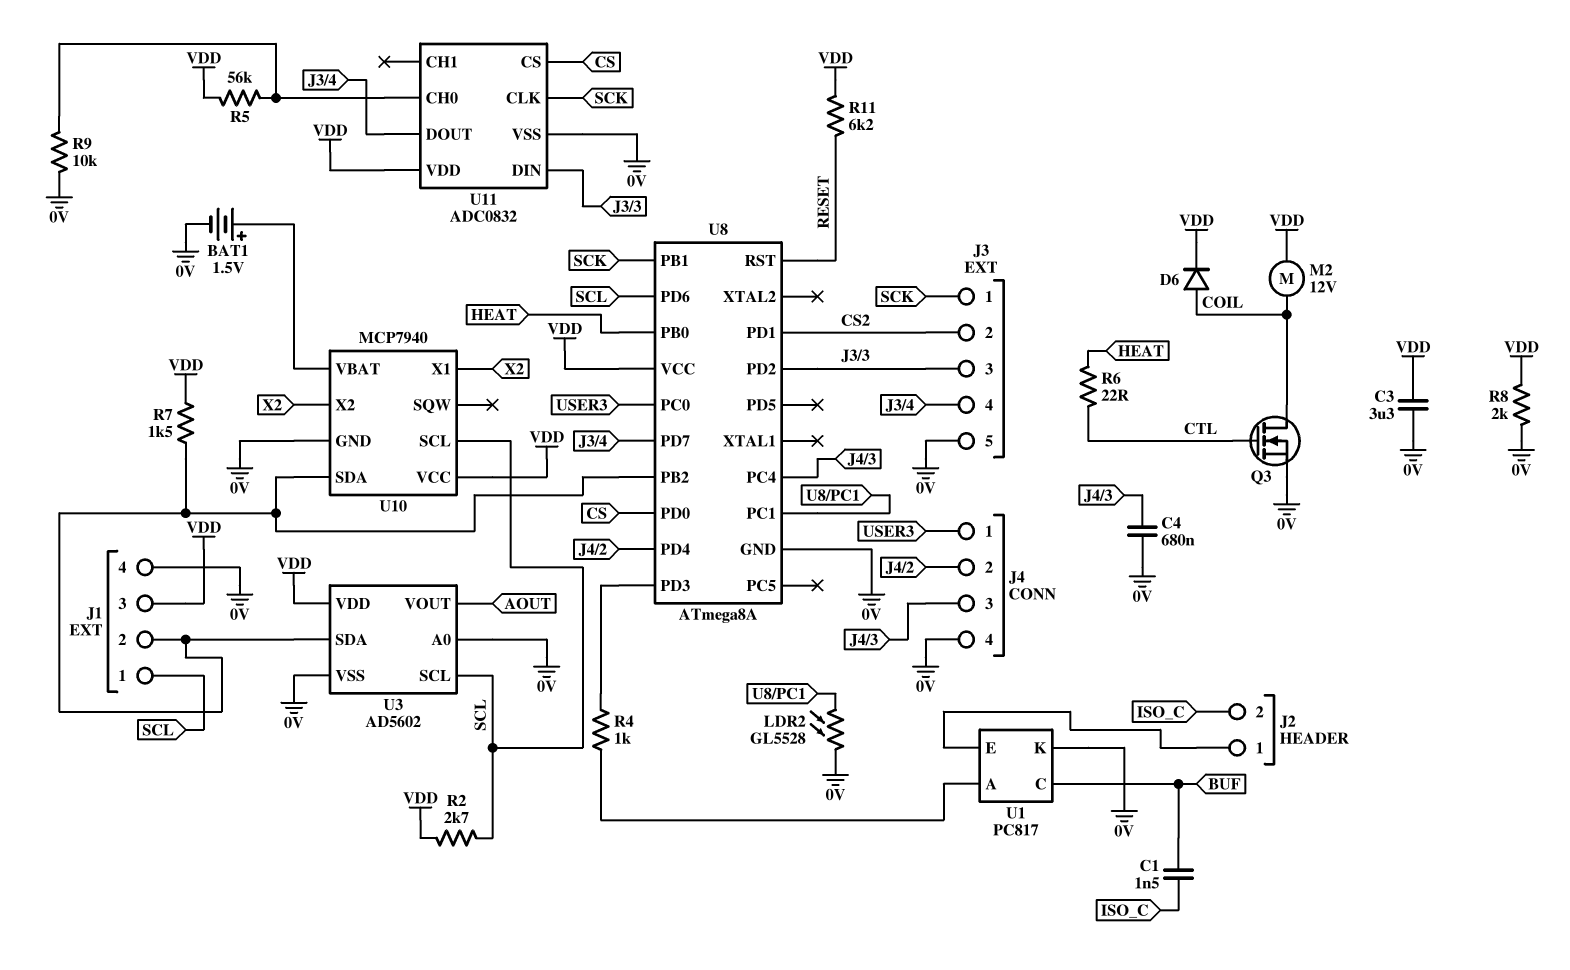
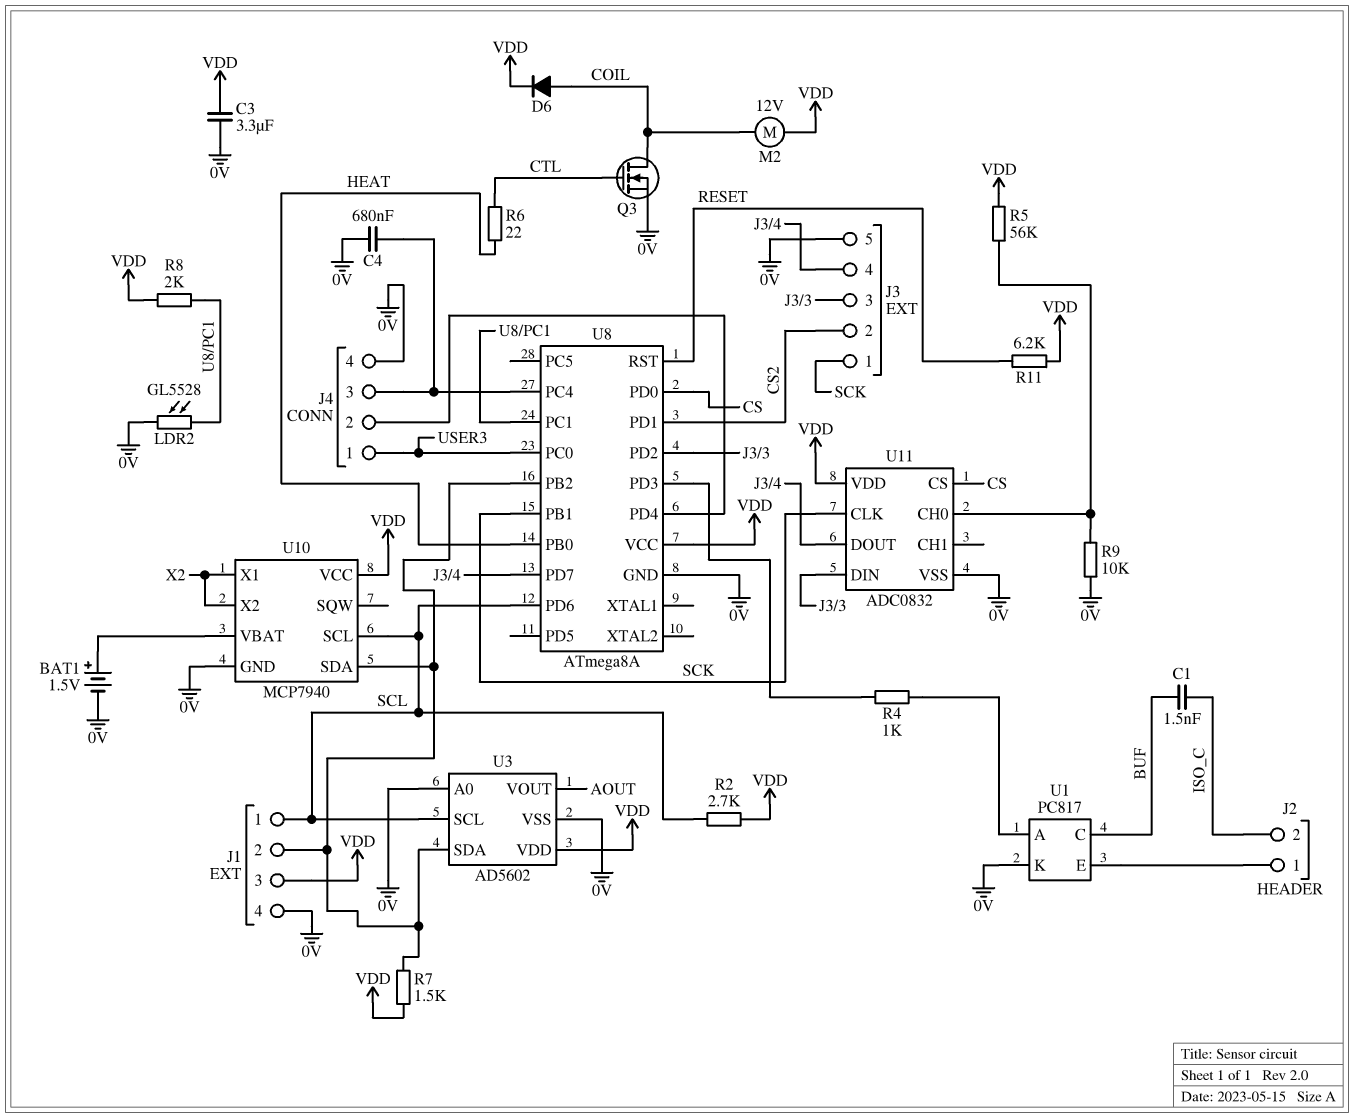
R8: 2k (0V, VDD) -> 2k (U8/PC1, VDD)

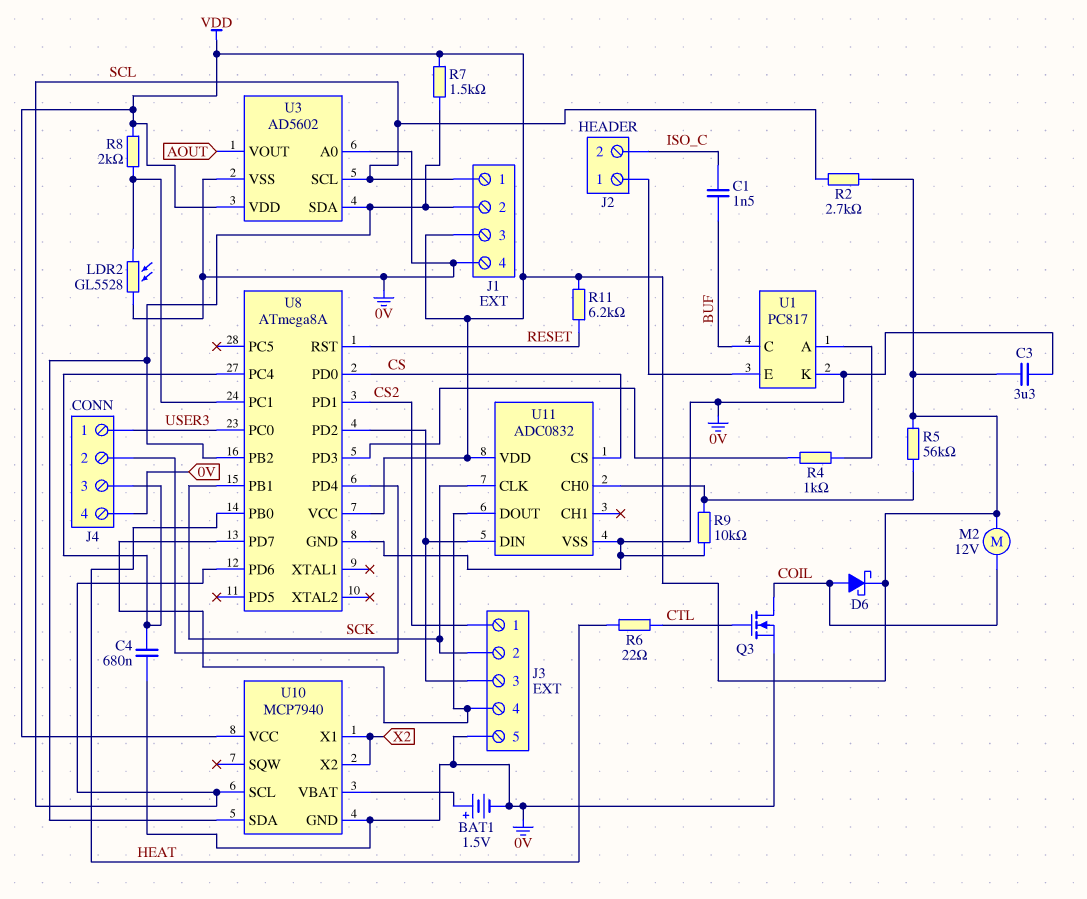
D6: diode (A COIL, K VDD) -> schottky (A COIL, K VDD)
J3 pin 1: SCK -> CS2
J3 pin 2: CS2 -> SCK

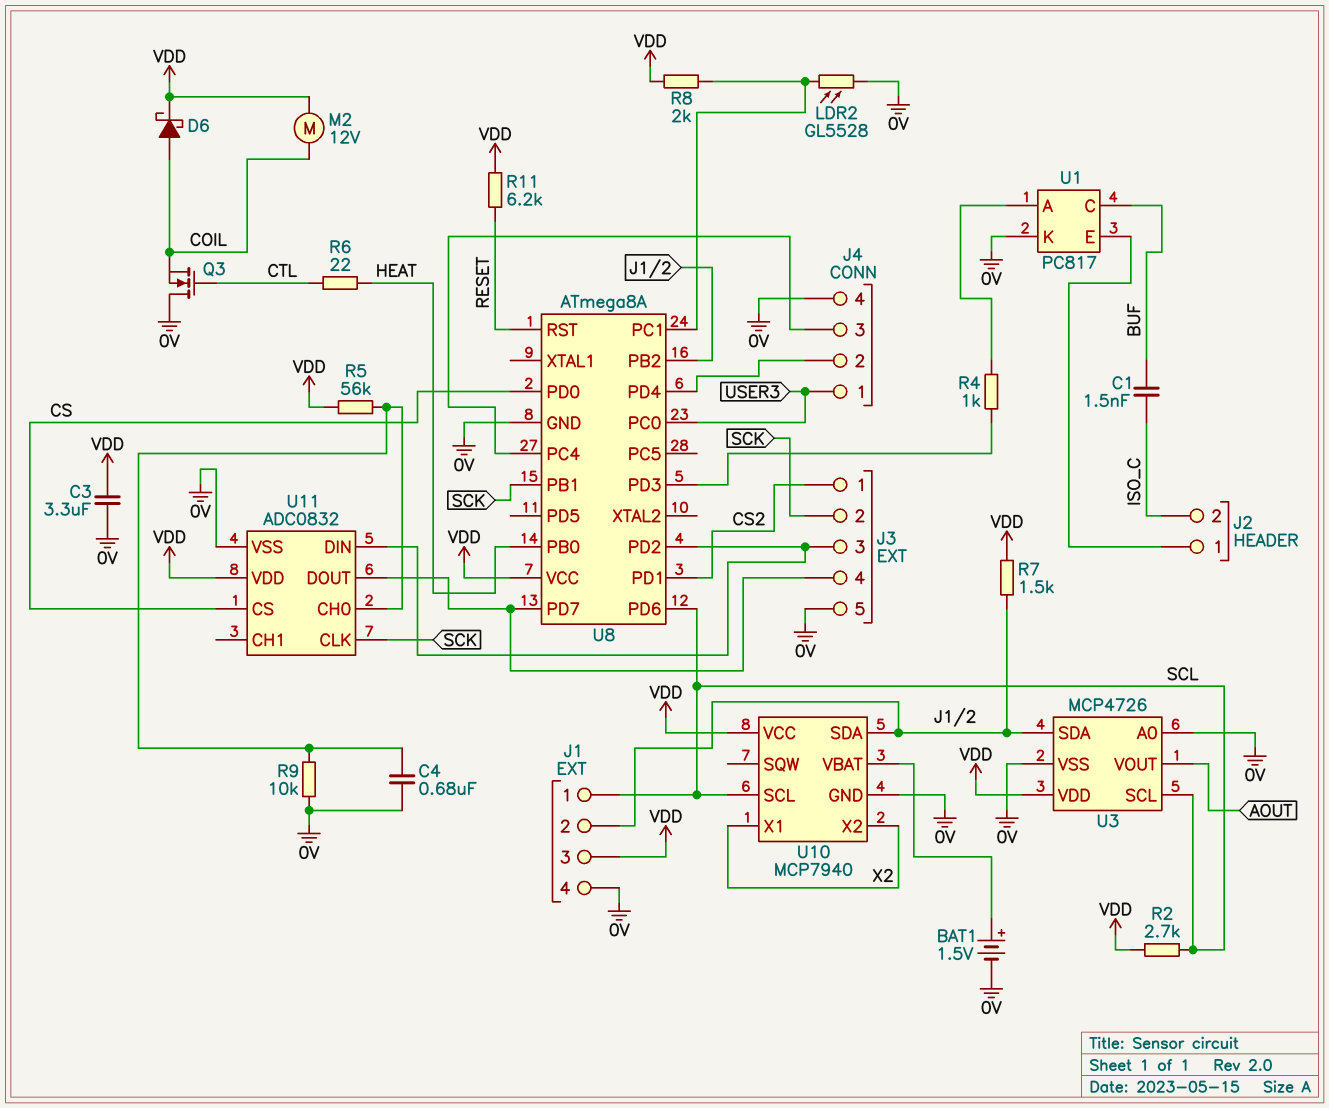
C4: 680nF (0V, J4/3) -> 680nF (0V, U11/CH0)
Q3: NMOS (G CTL, D COIL, S 0V) -> NMOS (G CTL, D 0V, S COIL)
U3: AD5602 -> MCP4726

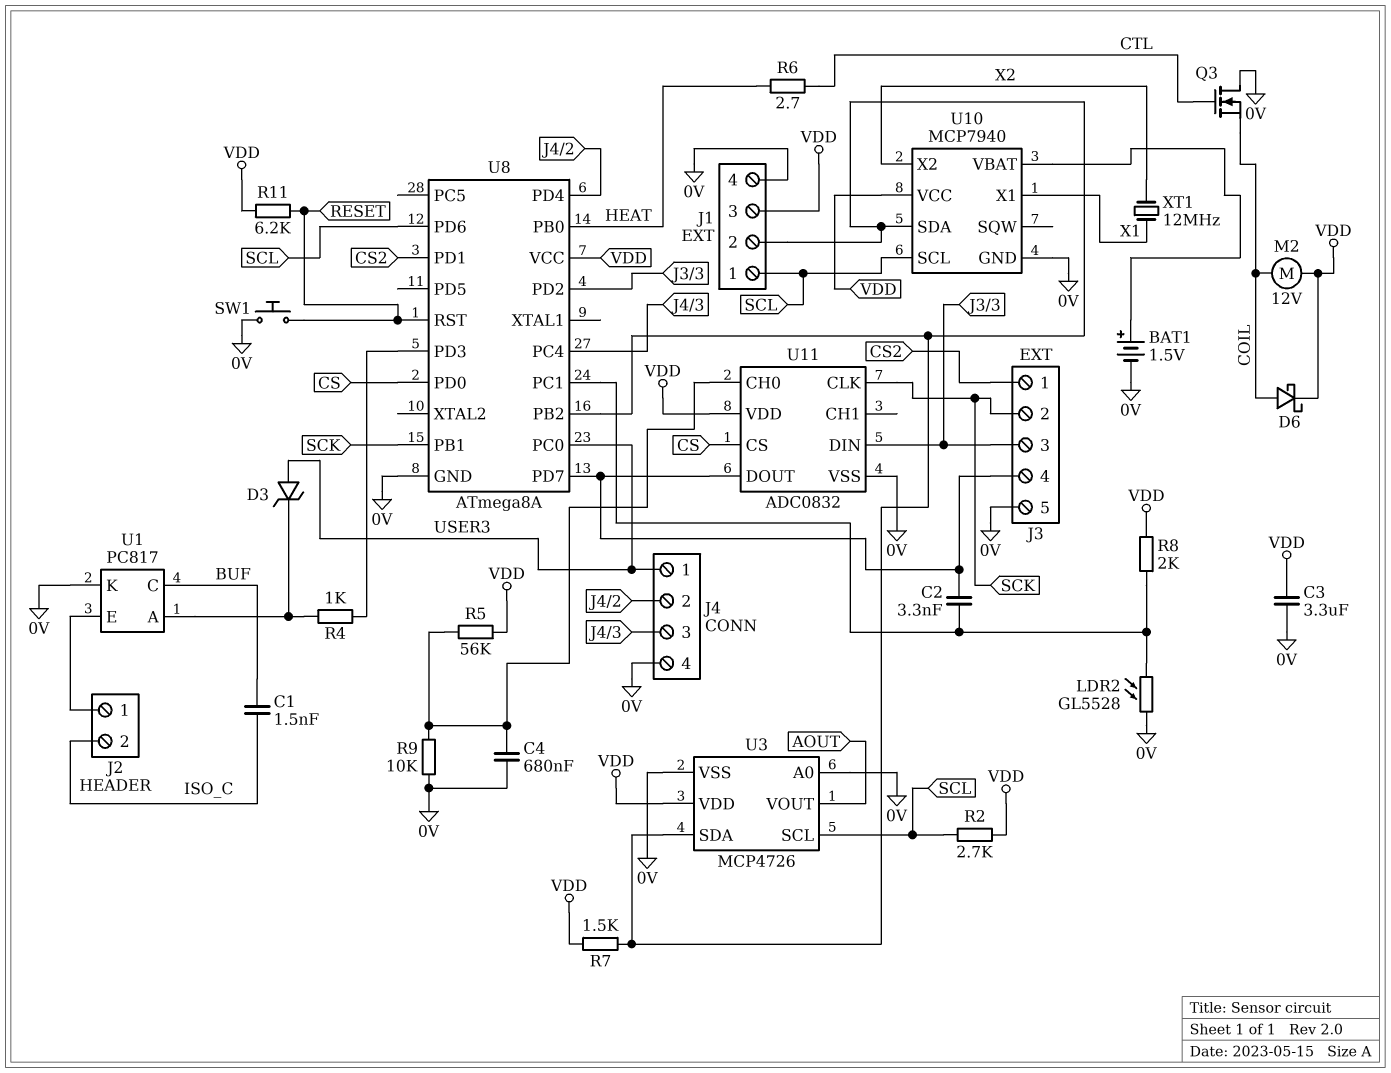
C2: none -> 3.3nF (J3/4, U8/PC1)
D3: none -> zener (A USER3, K U1/A)
R6: 22 (CTL, HEAT) -> 2.7 (CTL, HEAT)
SW1: none -> button (0V, RESET)
U10 pin X1: X2 -> X1
XT1: none -> 12MHz (X1, X2)

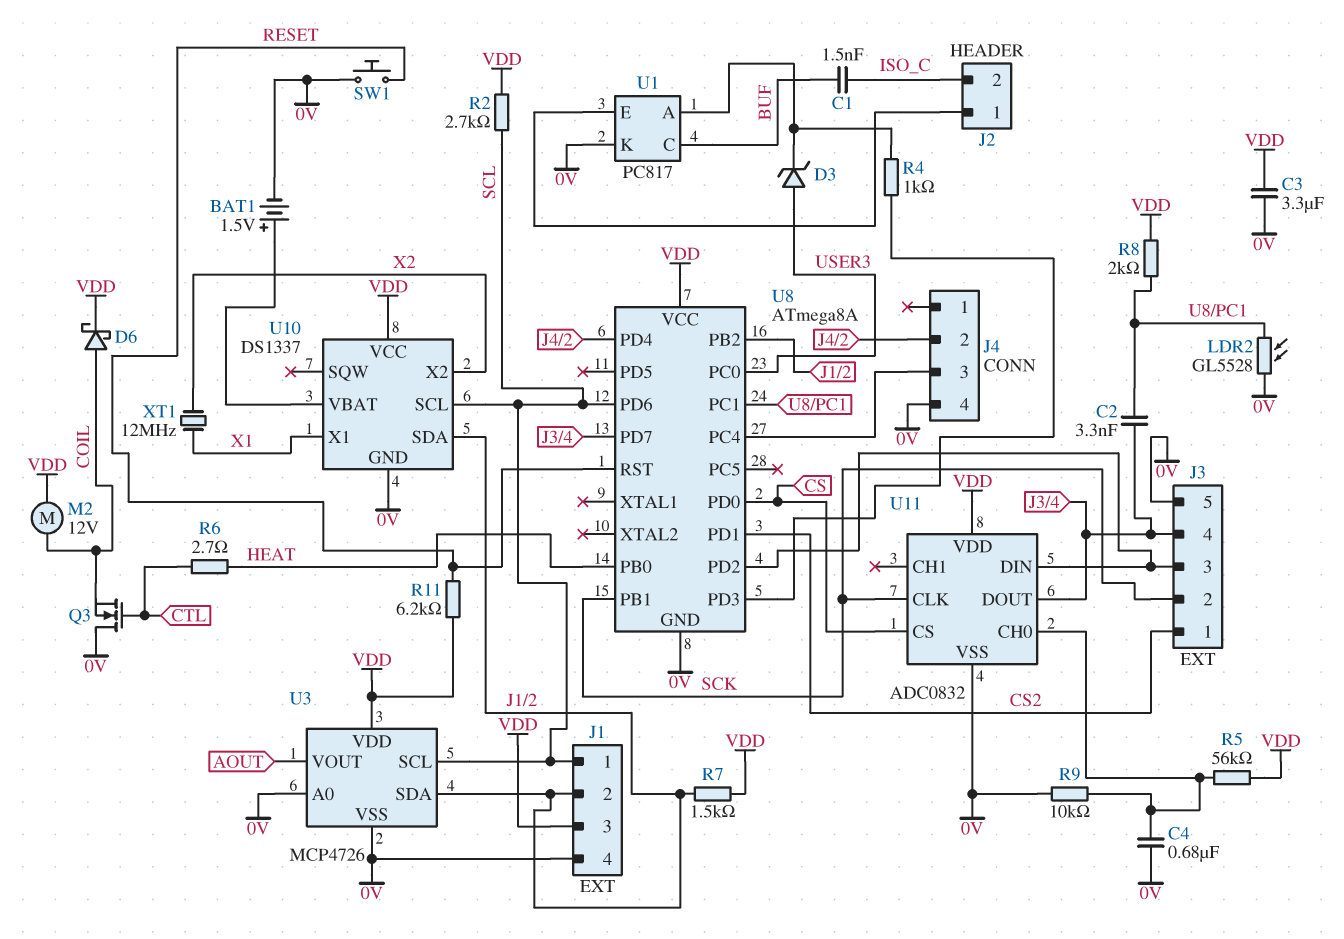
J4 pin 1: USER3 -> none
U10: MCP7940 -> DS1337

